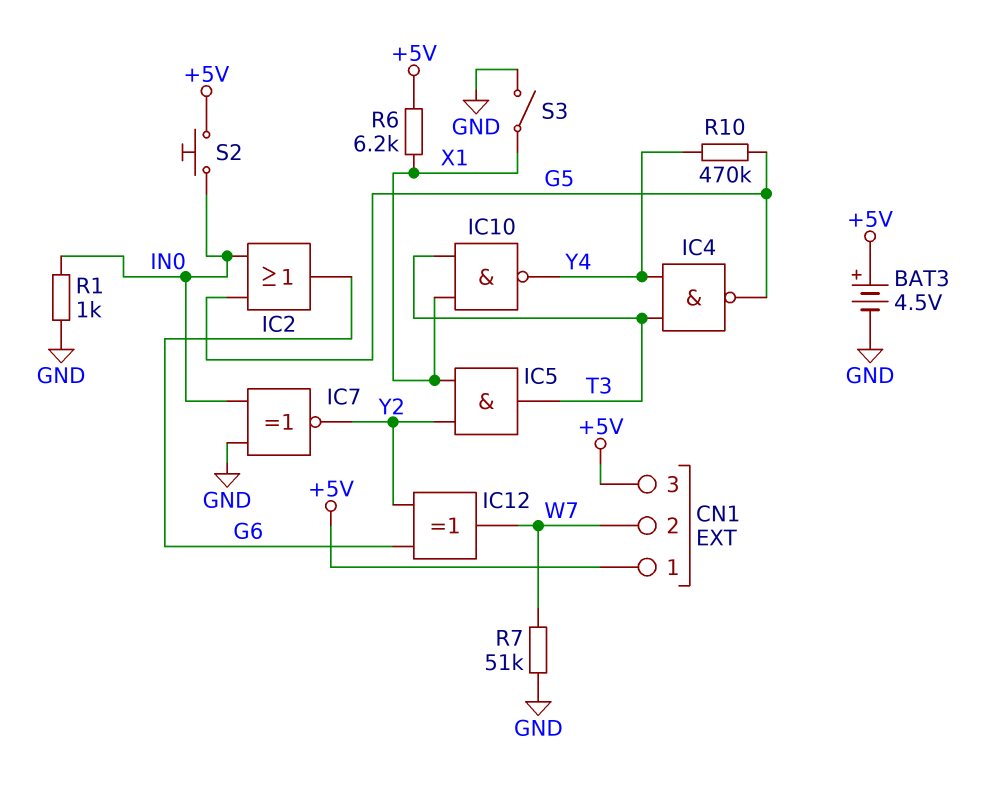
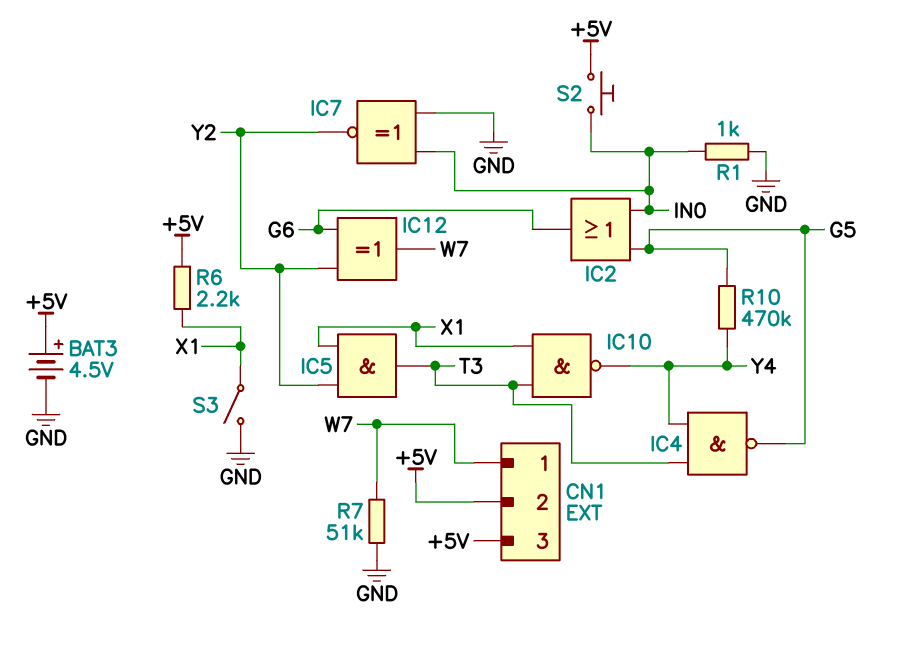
CN1 pin 1: +5V -> W7
CN1 pin 2: W7 -> +5V
R6: 6.2k (+5V, X1) -> 2.2k (+5V, X1)

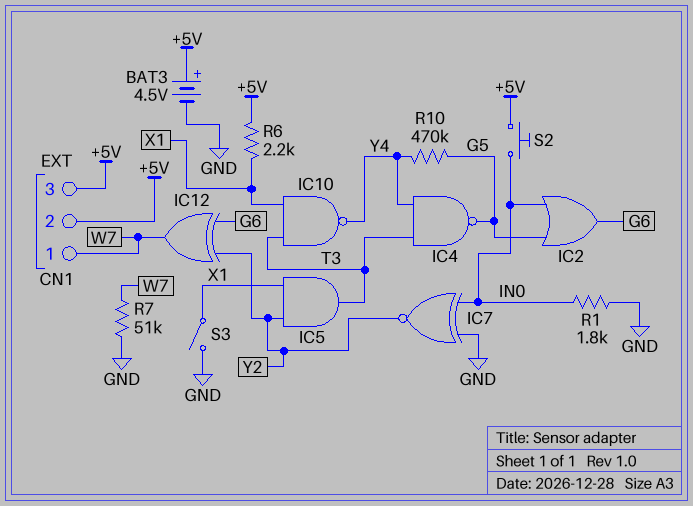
R1: 1k (GND, IN0) -> 1.8k (GND, IN0)

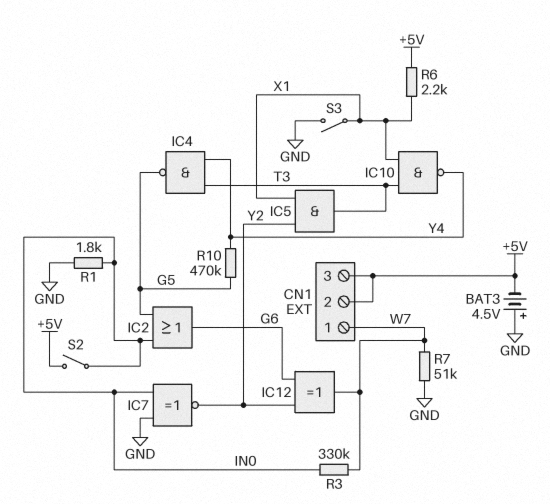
BAT3: 4.5V (plus +5V, minus GND) -> 4.5V (plus GND, minus +5V)
R3: none -> 330k (IN0, W7)
S2: button (+5V, IN0) -> switch (+5V, IN0)

